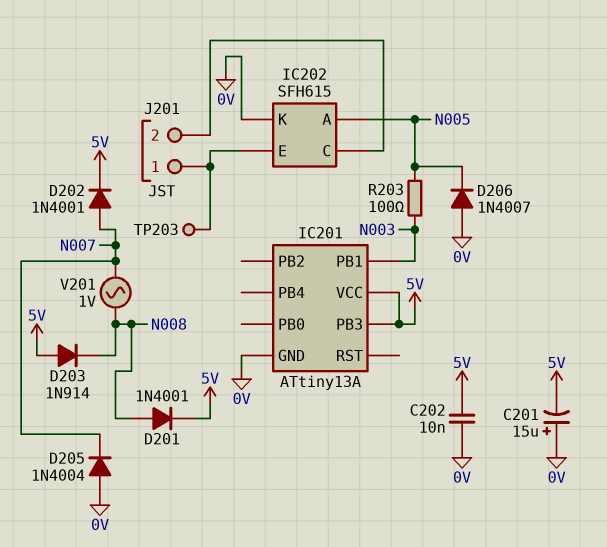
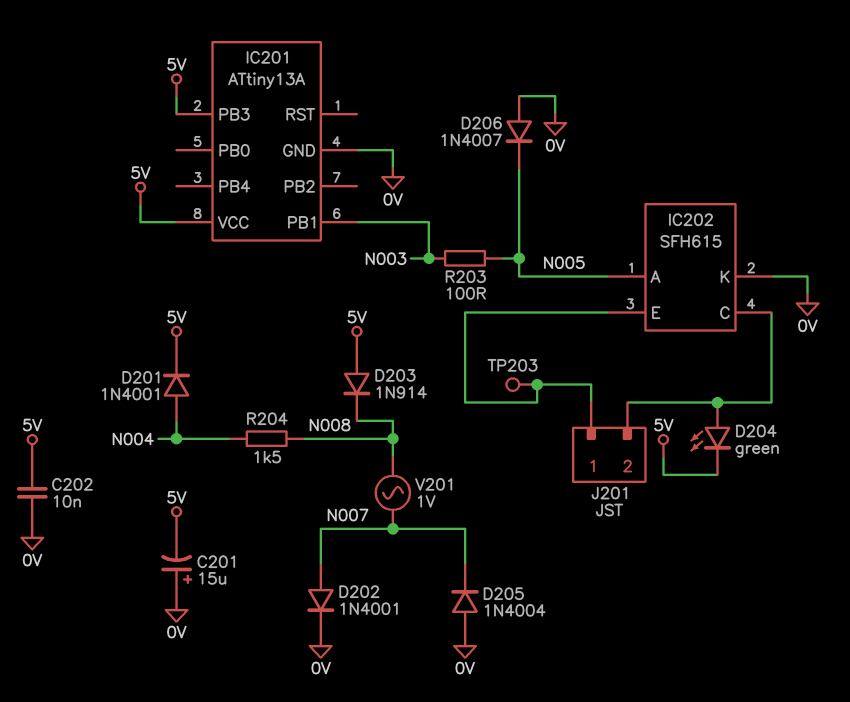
D201: diode 1N4001 (A N008, K 5V) -> diode 1N4001 (A N004, K 5V)
D202: diode 1N4001 (A N007, K 5V) -> diode 1N4001 (A N007, K 0V)
D204: none -> LED green (A IC202/C, K 5V)
R204: none -> 1.5k (N004, N008)

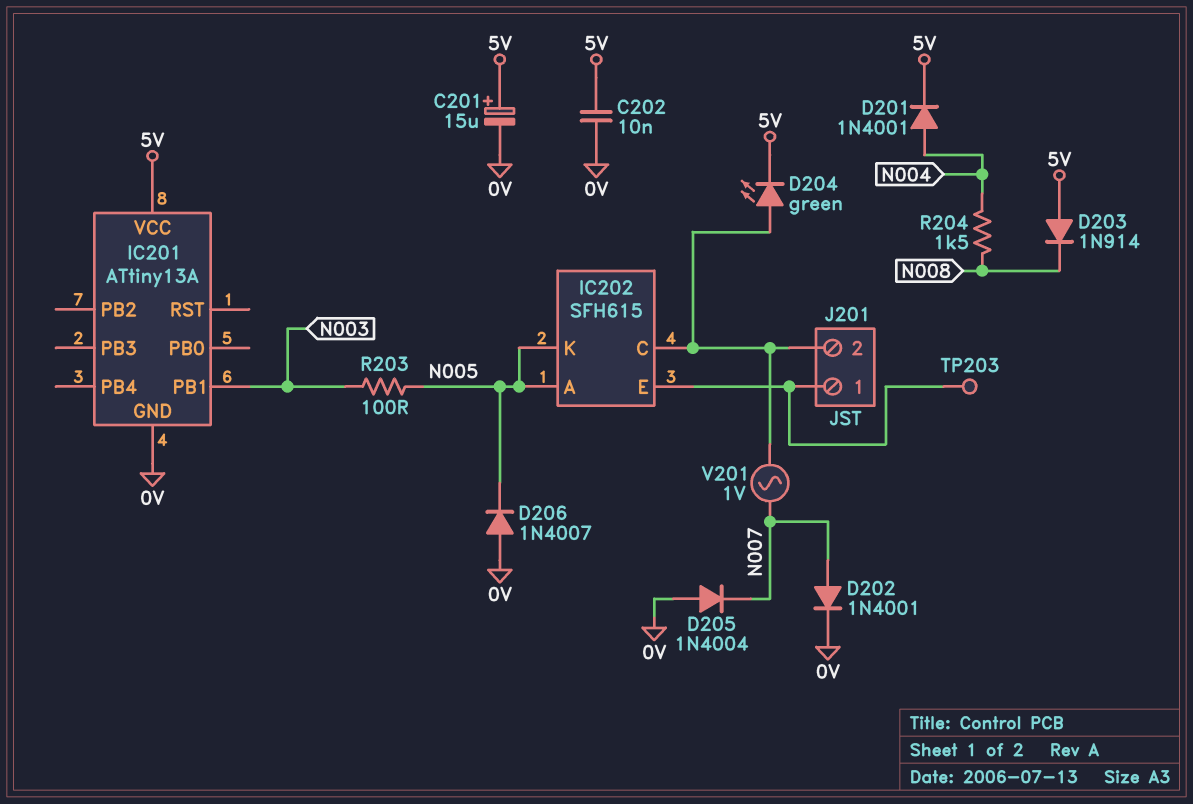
C201: 15uF (plus 0V, minus 5V) -> 15uF (plus 5V, minus 0V)
IC201 pin PB3: 5V -> none
IC202 pin K: 0V -> N005
V201: AC 1V (N007, N008) -> AC 1V (IC202/C, N007)

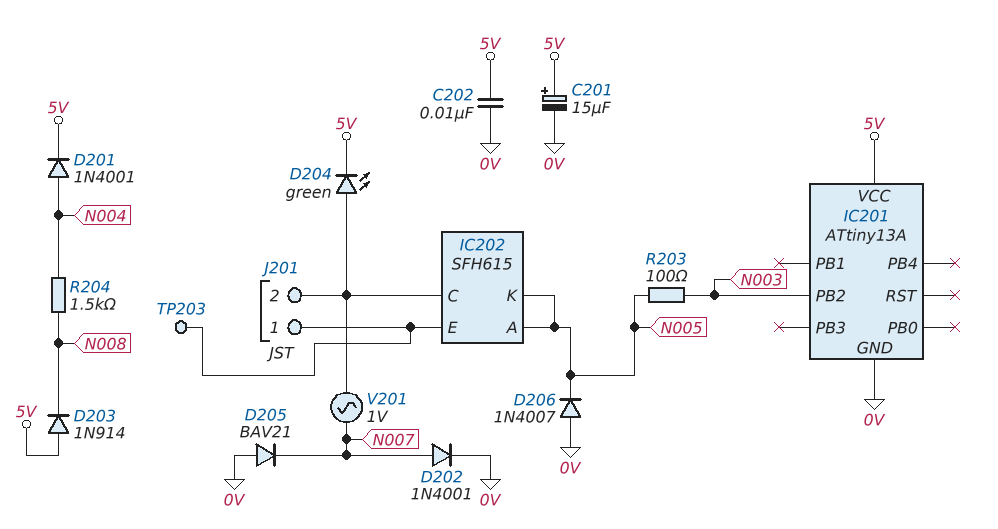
D205: diode 1N4004 (A 0V, K N007) -> diode BAV21 (A 0V, K N007)
IC201 pin PB1: N003 -> none
IC201 pin PB2: none -> N003

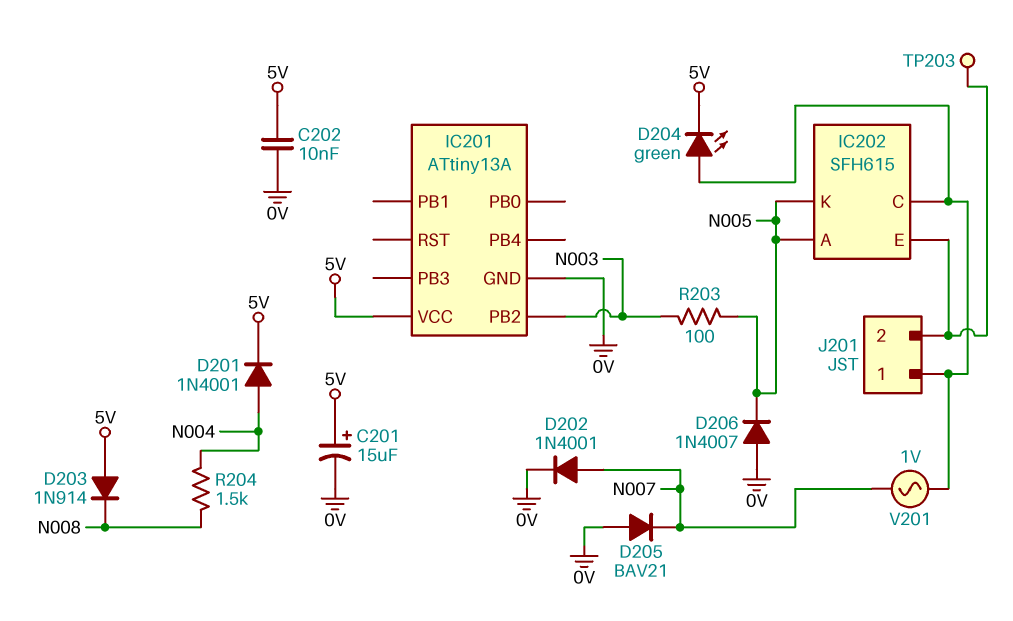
J201 pin 1: IC202/E -> IC202/C
J201 pin 2: IC202/C -> IC202/E

